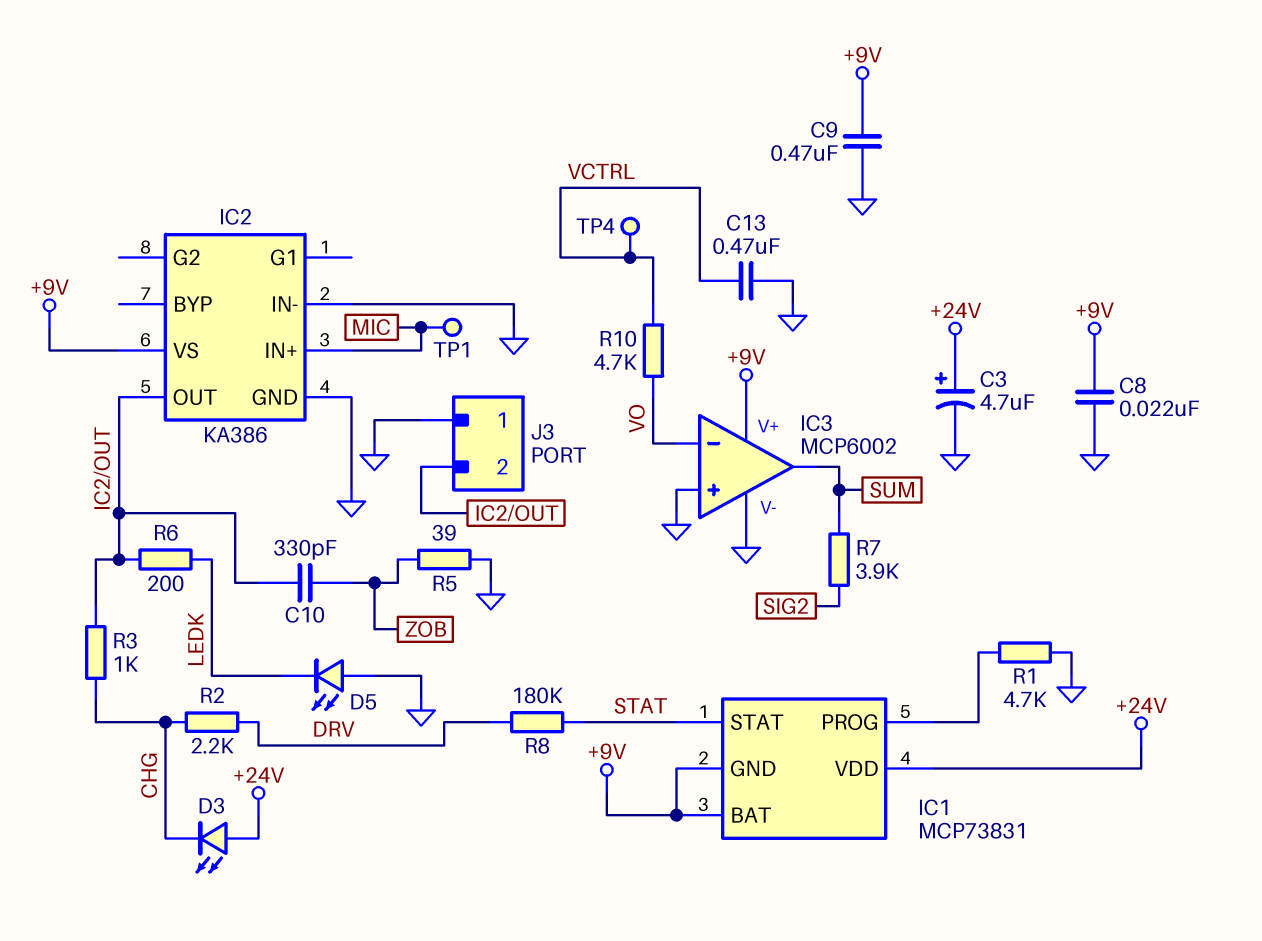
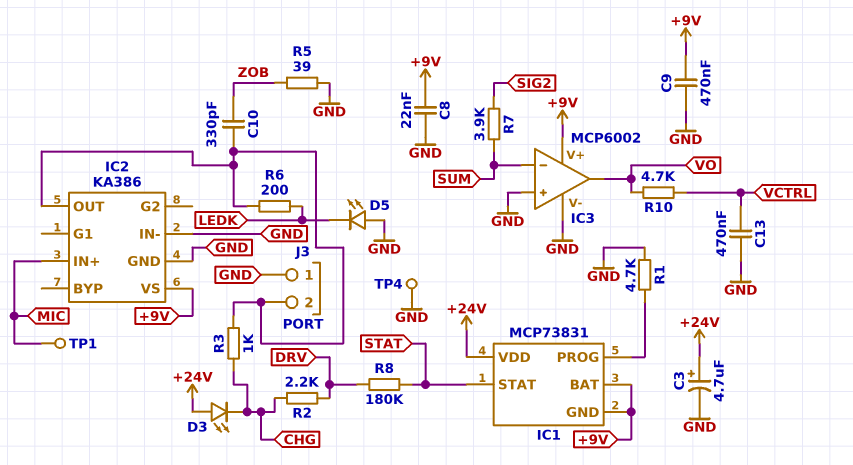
IC3 pin in-: VO -> SUM
IC3 pin out: SUM -> VO
TP4: test point (VCTRL) -> test point (GND)

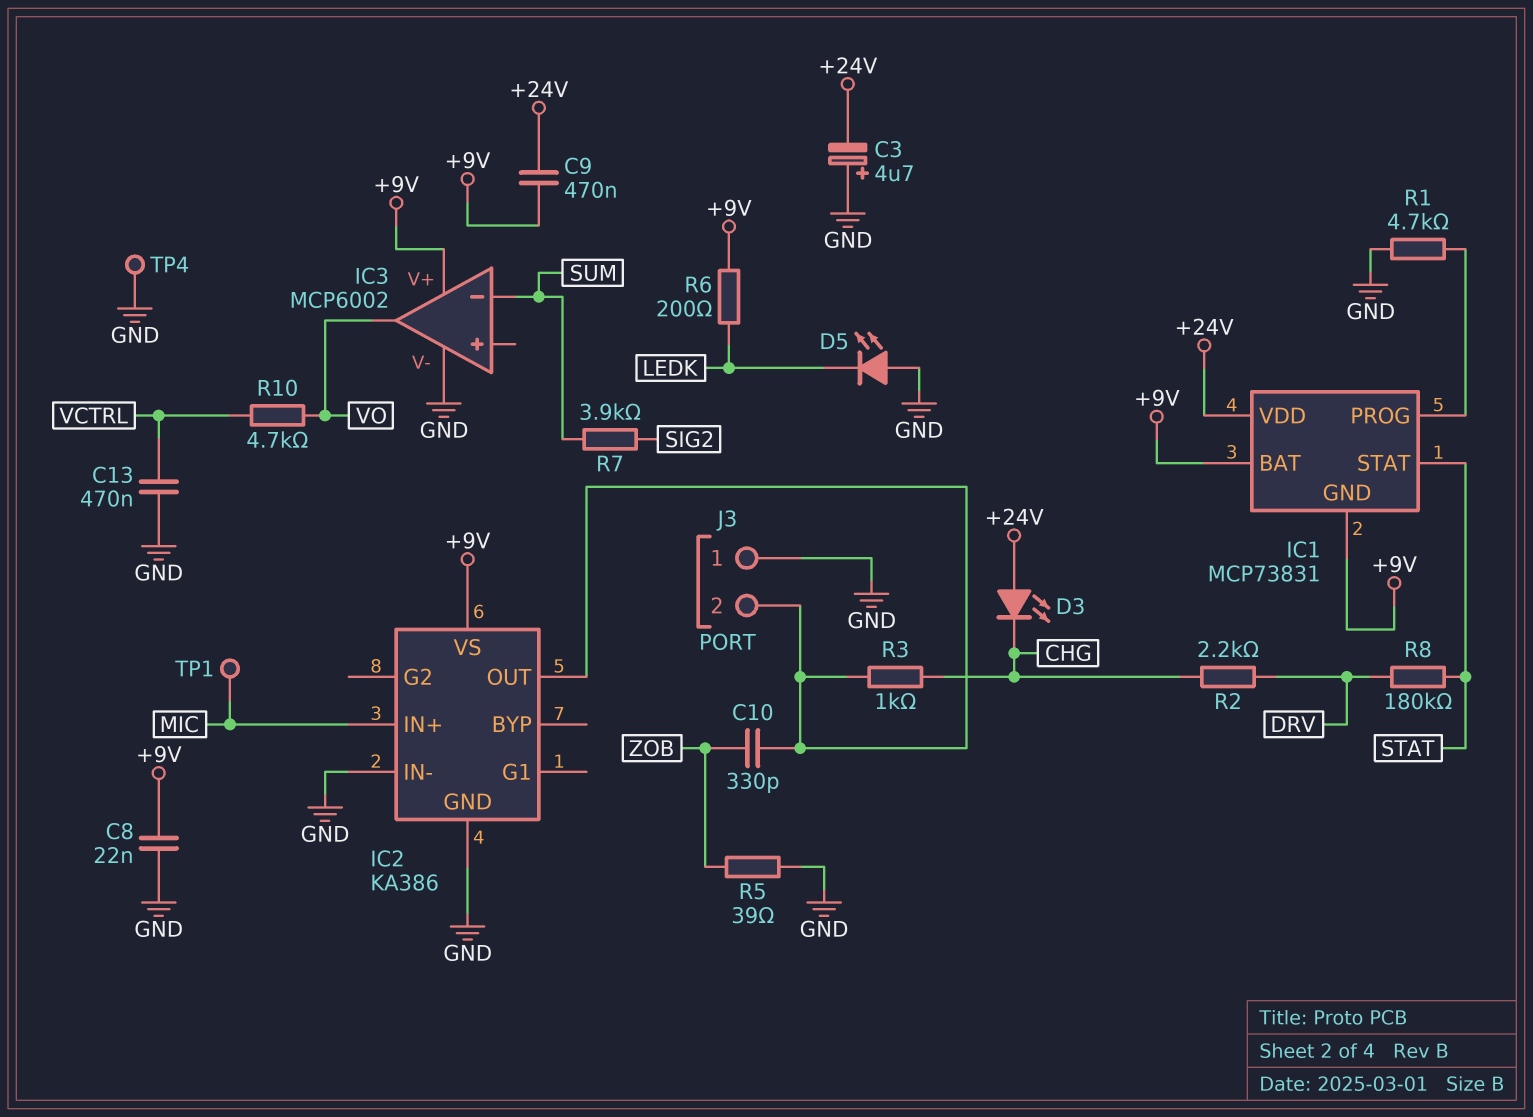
C3: 4.7uF (plus +24V, minus GND) -> 4.7uF (plus GND, minus +24V)
C9: 470nF (+9V, GND) -> 470nF (+9V, +24V)
IC3 pin in+: GND -> none
R6: 200 (IC2/OUT, LEDK) -> 200 (+9V, LEDK)

